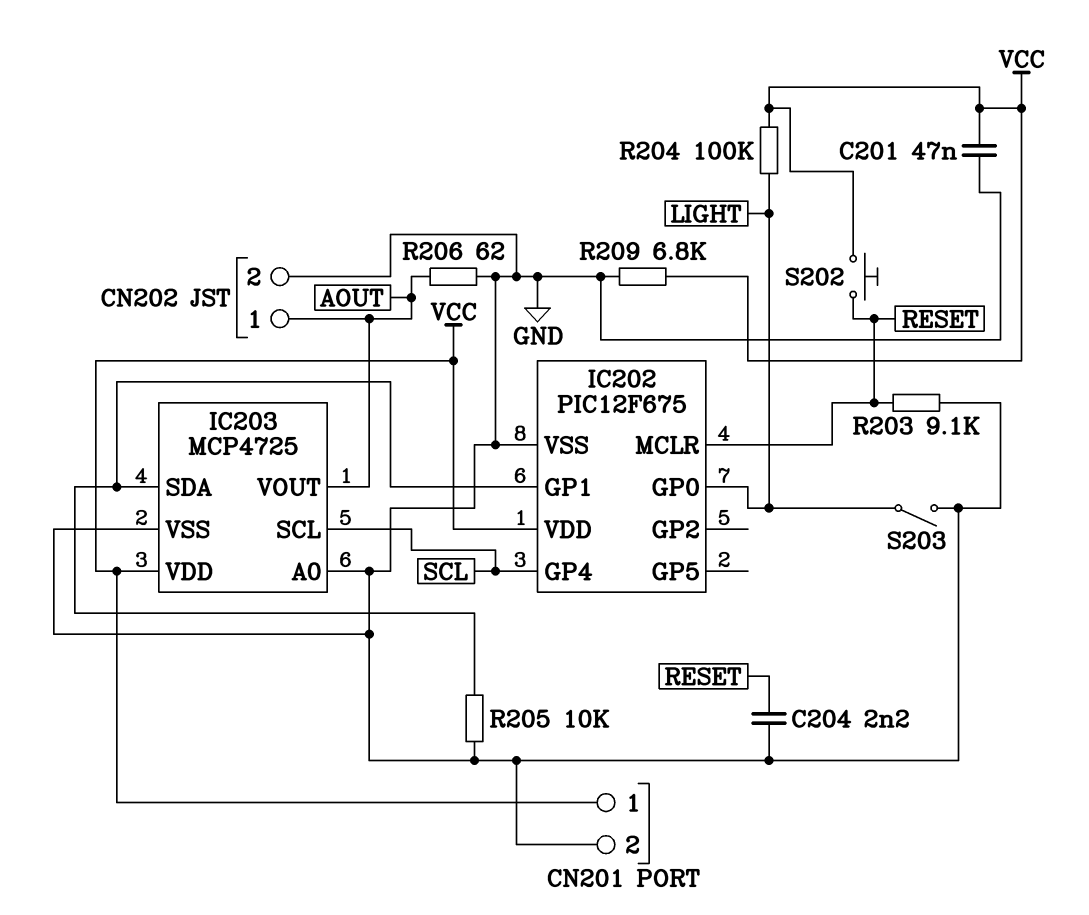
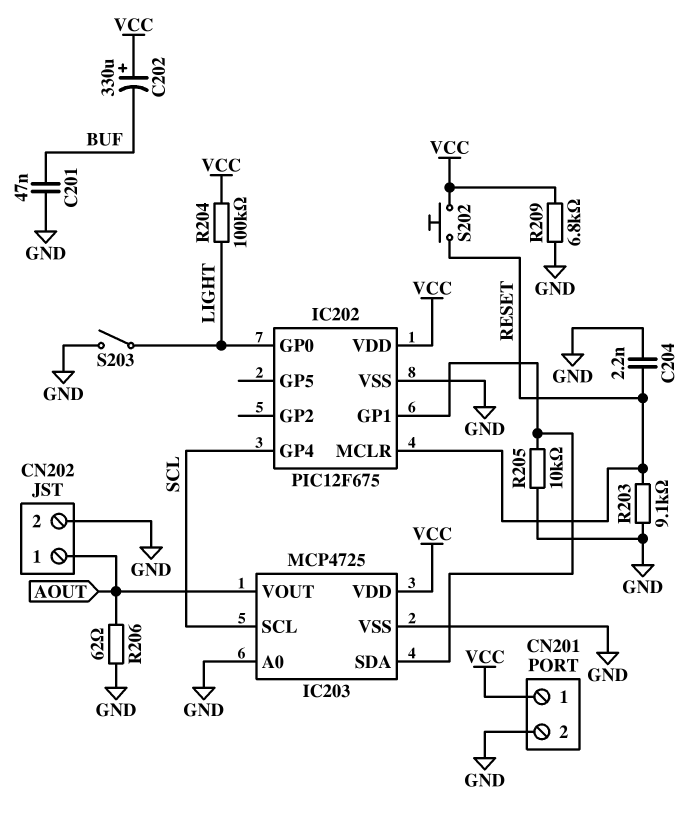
C201: 47nF (GND, VCC) -> 47nF (BUF, GND)
C202: none -> 330uF (plus VCC, minus BUF)

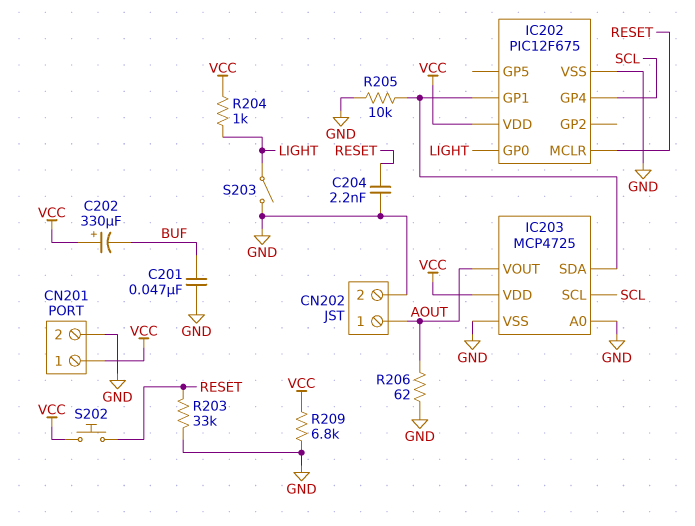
R203: 9.1k (GND, RESET) -> 33k (GND, RESET)
R204: 100k (LIGHT, VCC) -> 1k (LIGHT, VCC)

